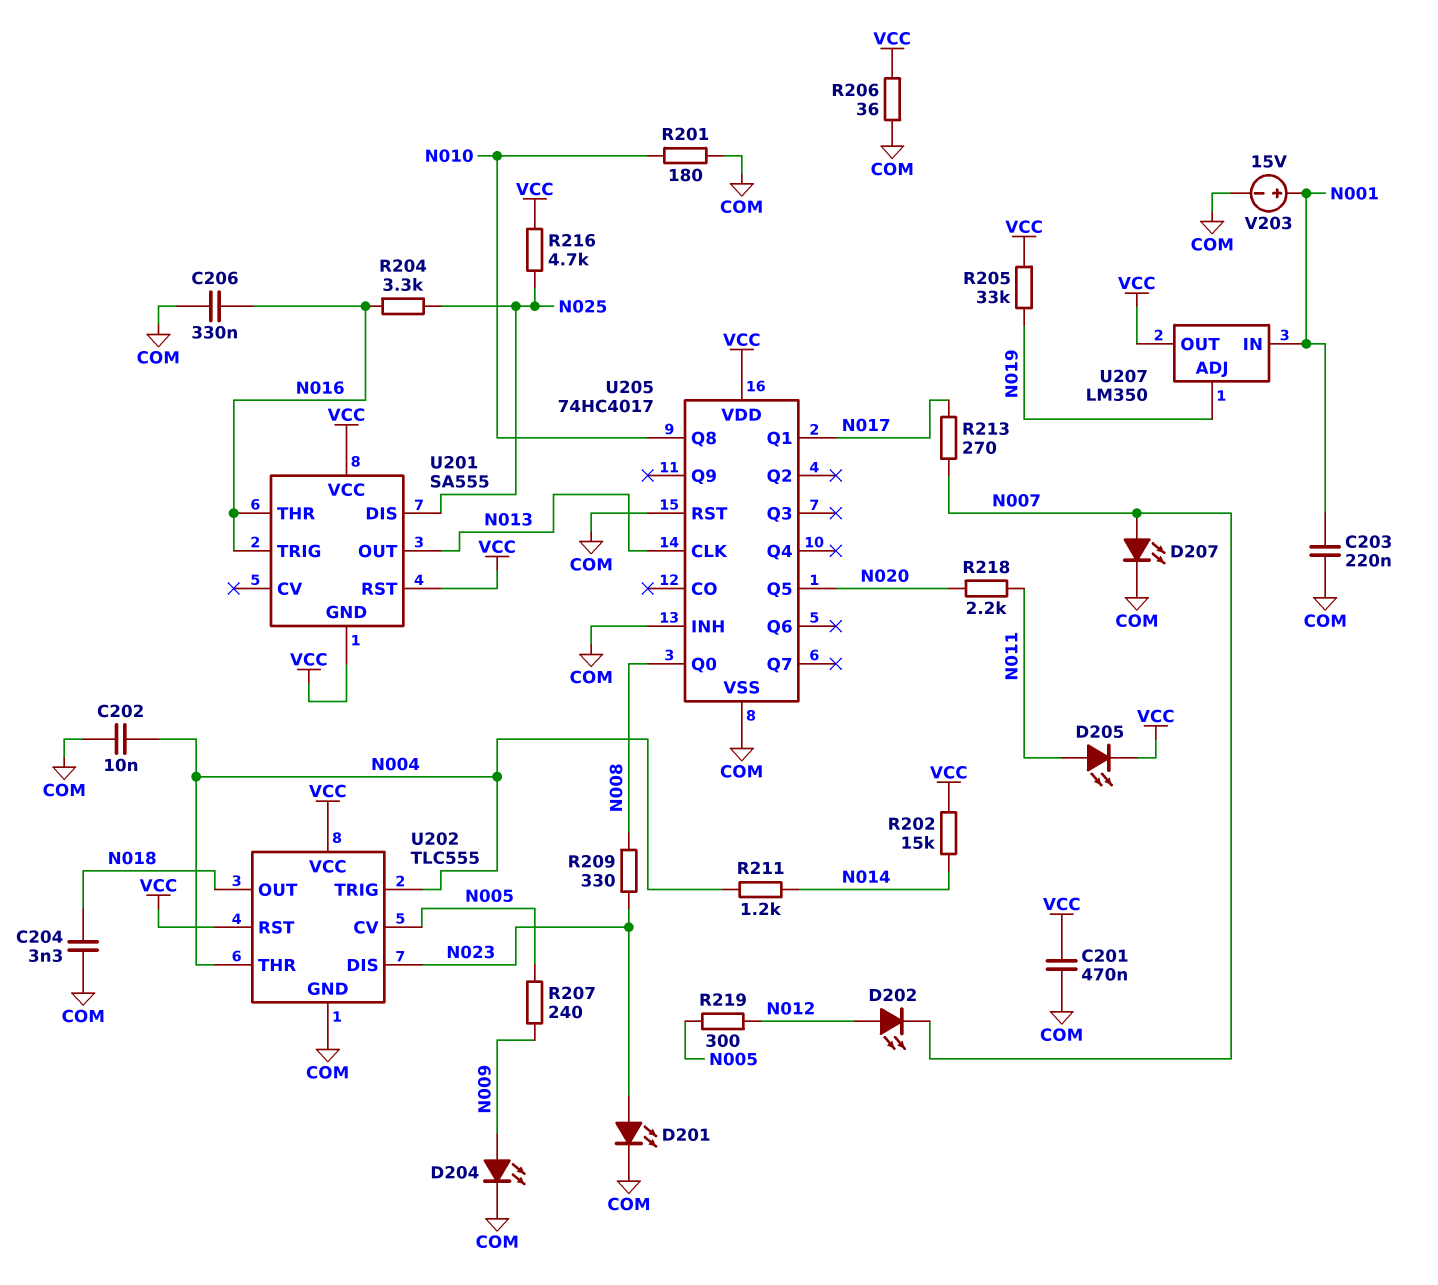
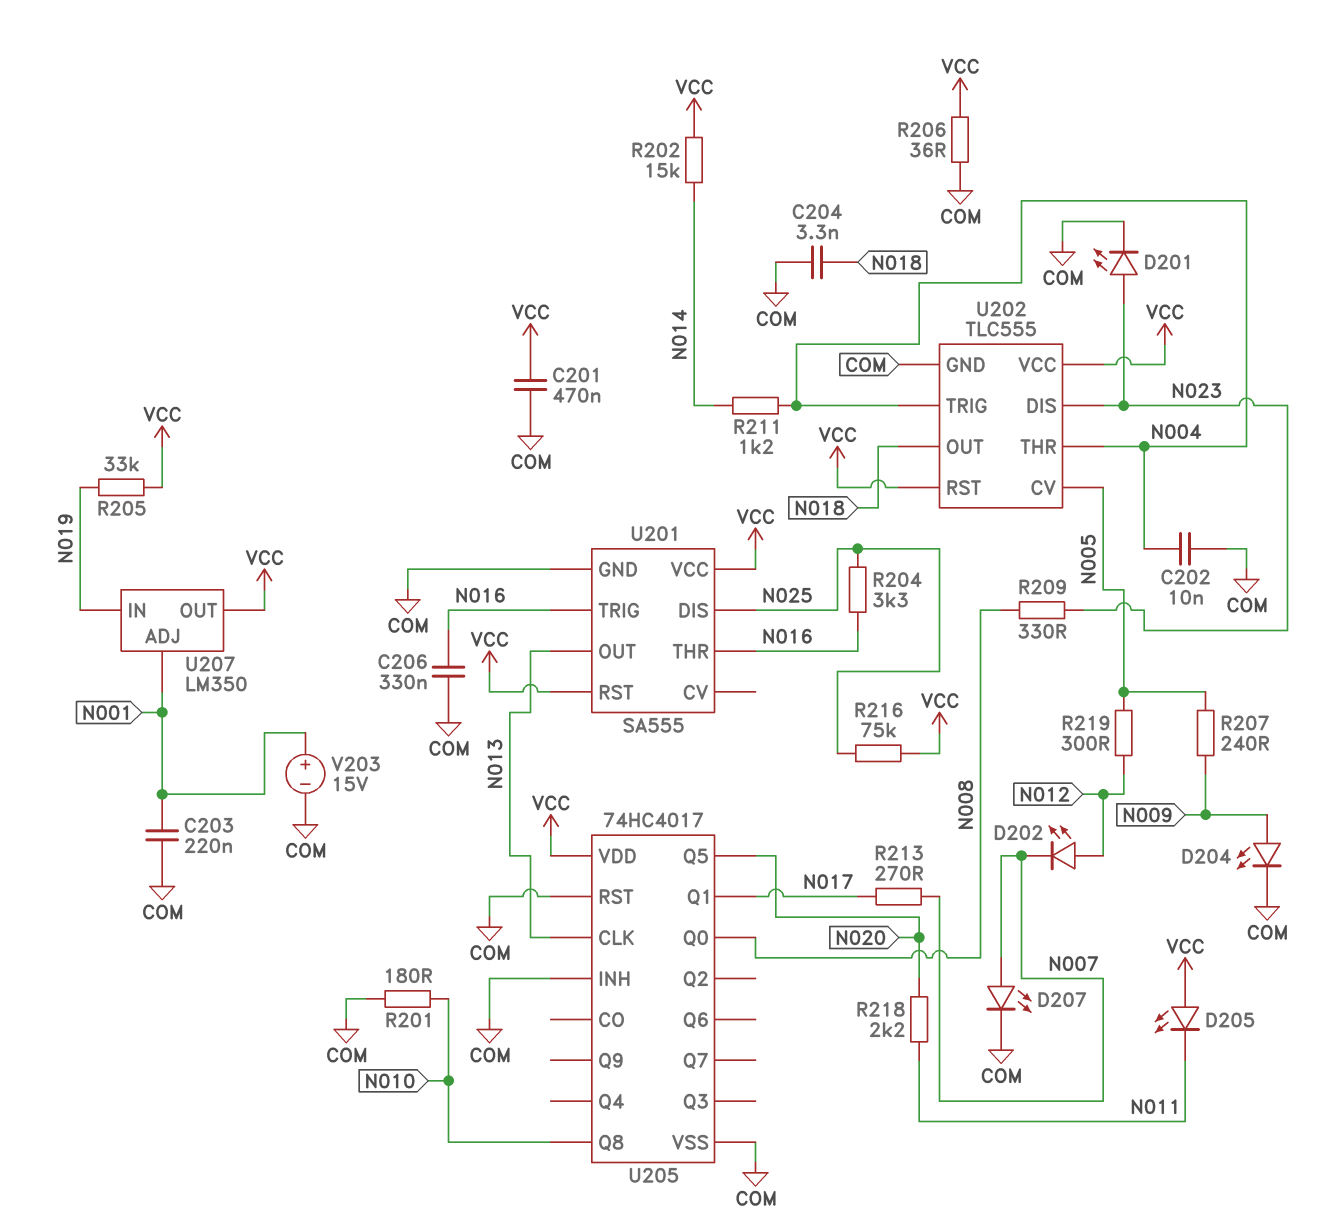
D205: LED (A N011, K VCC) -> LED (A VCC, K N011)
R216: 4.7k (N025, VCC) -> 75k (N025, VCC)
U201 pin GND: VCC -> COM
U207 pin ADJ: N019 -> N001
U207 pin IN: N001 -> N019

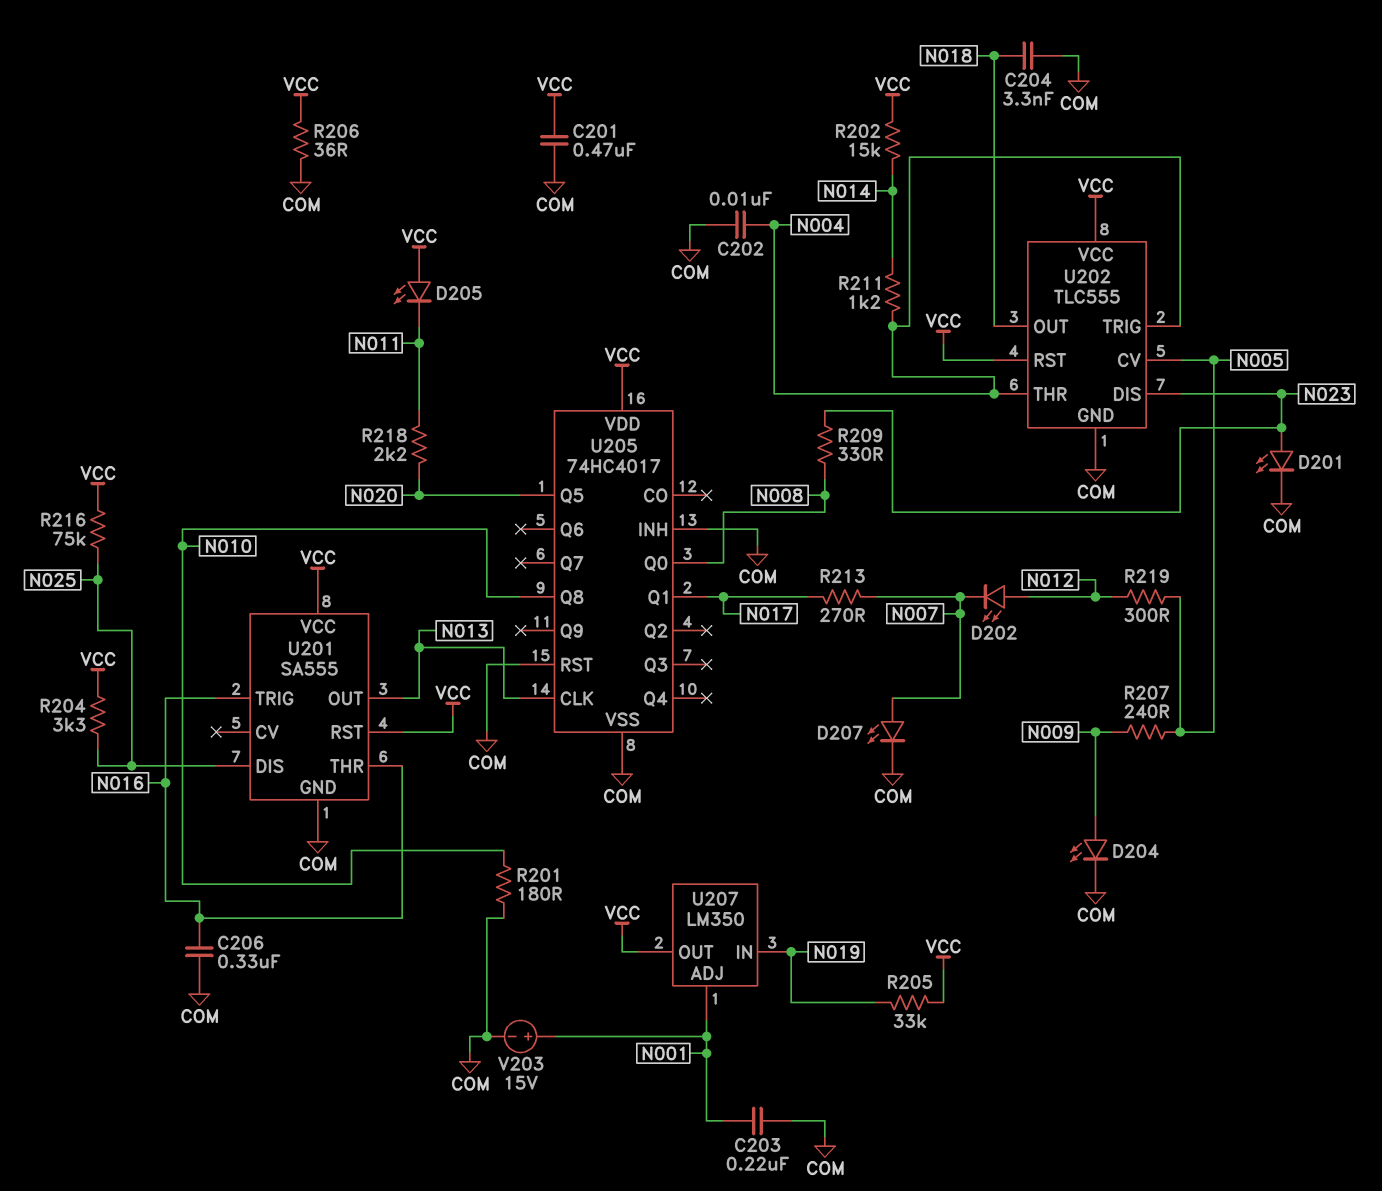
R204: 3.3k (N016, N025) -> 3.3k (N025, VCC)

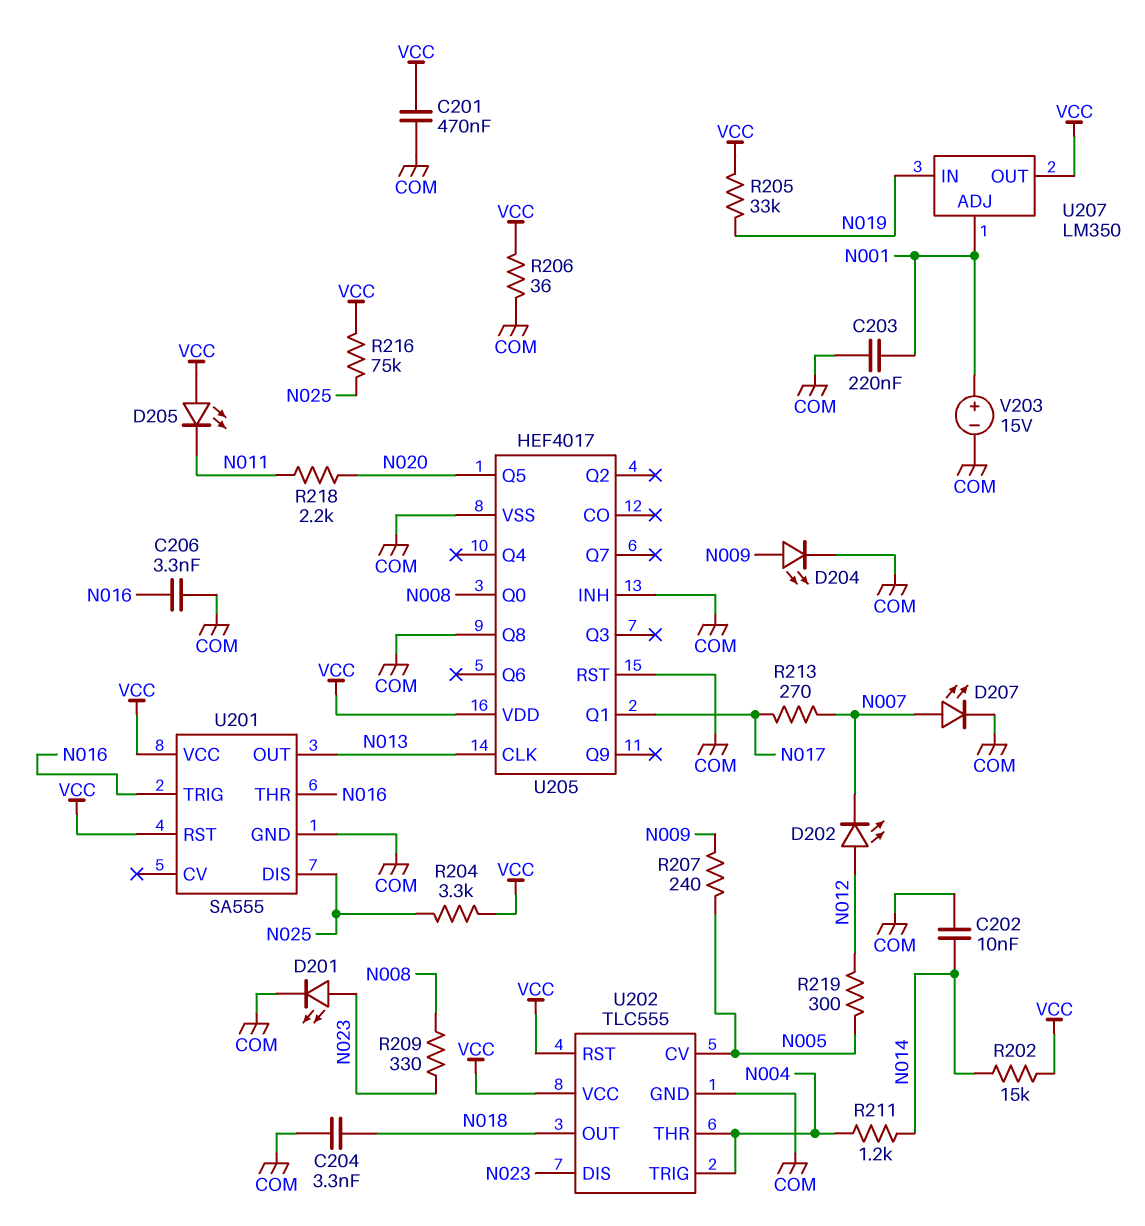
C202: 10nF (COM, N004) -> 10nF (COM, N014)
C206: 330nF (COM, N016) -> 3.3nF (COM, N016)
R201: 180 (COM, N010) -> none
U205: 74HC4017 -> HEF4017
U205 pin Q8: N010 -> COM

